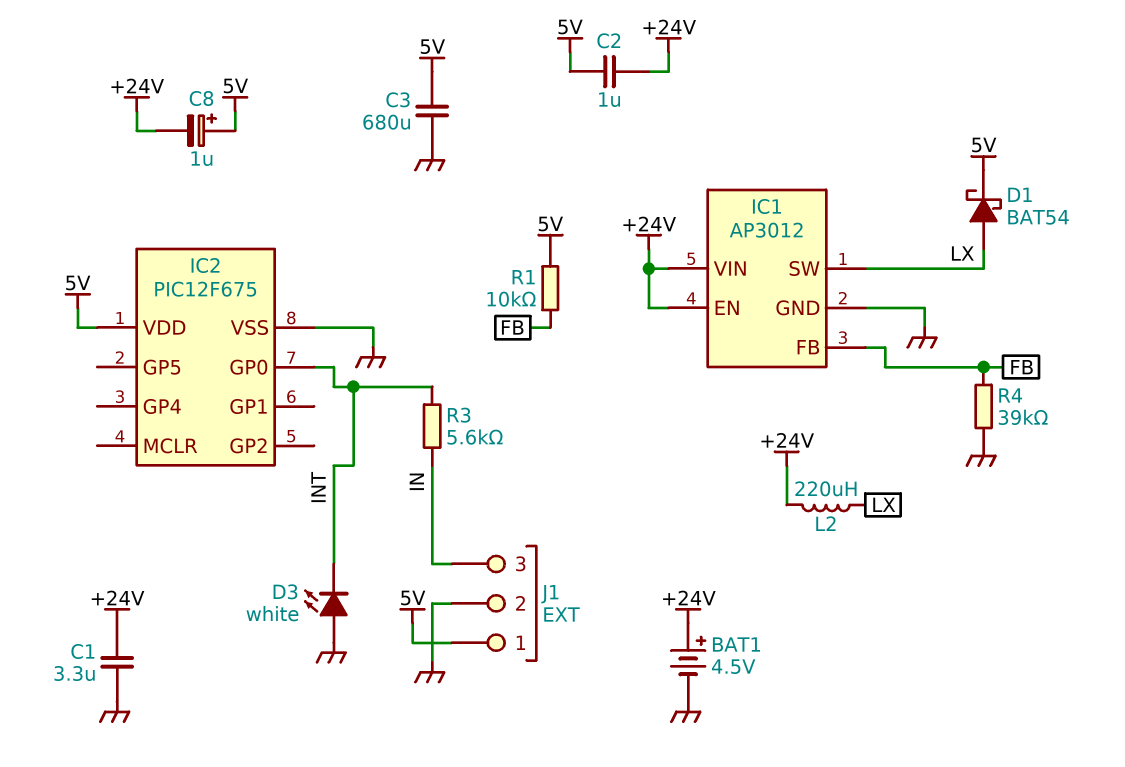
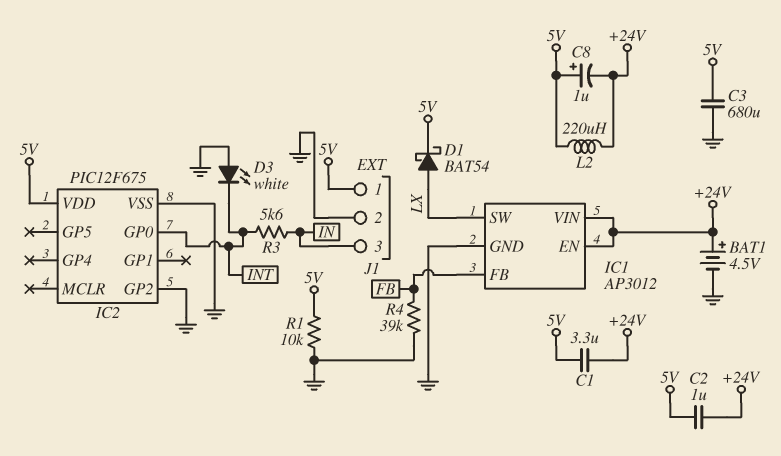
C1: 3.3uF (+24V, GND) -> 3.3uF (+24V, 5V)
IC2 pin GP2: none -> GND
L2: 220uH (+24V, LX) -> 220uH (+24V, 5V)
R1: 10k (5V, FB) -> 10k (5V, GND)

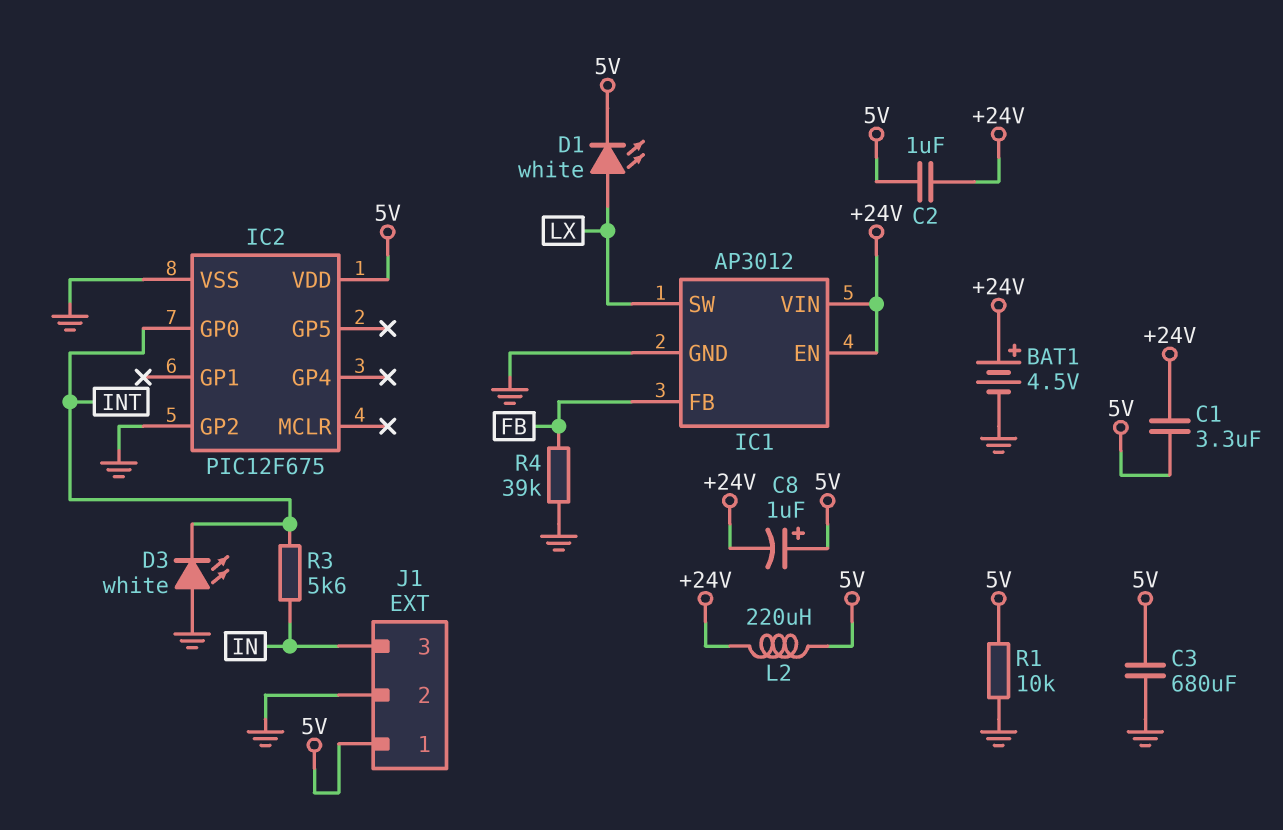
D1: schottky BAT54 (A LX, K 5V) -> LED white (A LX, K 5V)

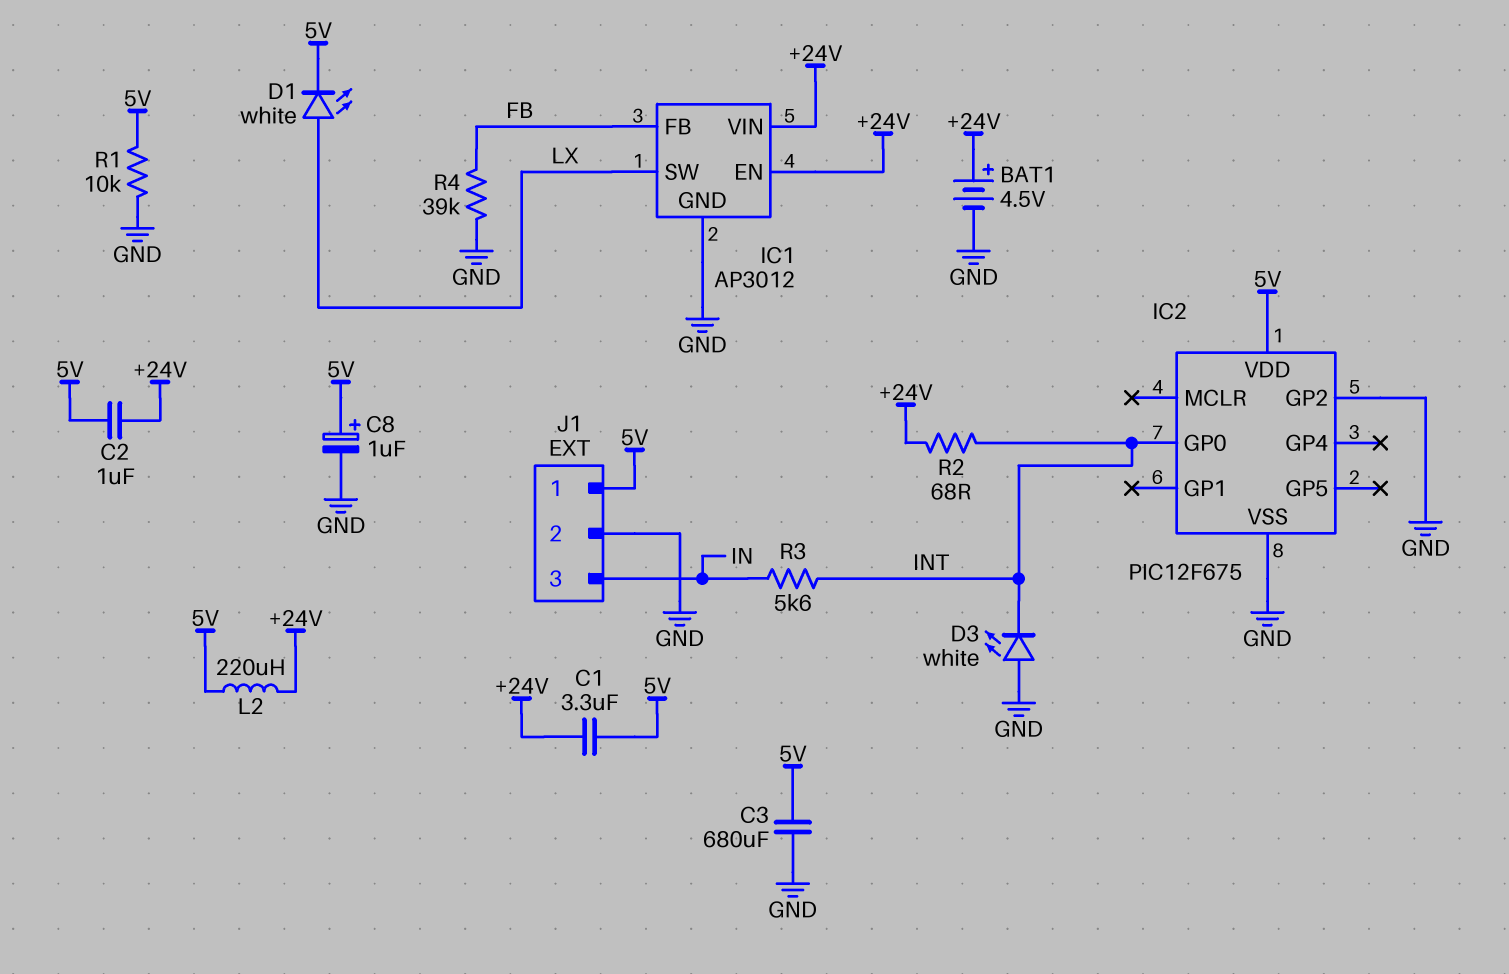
C8: 1uF (plus 5V, minus +24V) -> 1uF (plus 5V, minus GND)
R2: none -> 68 (+24V, INT)

